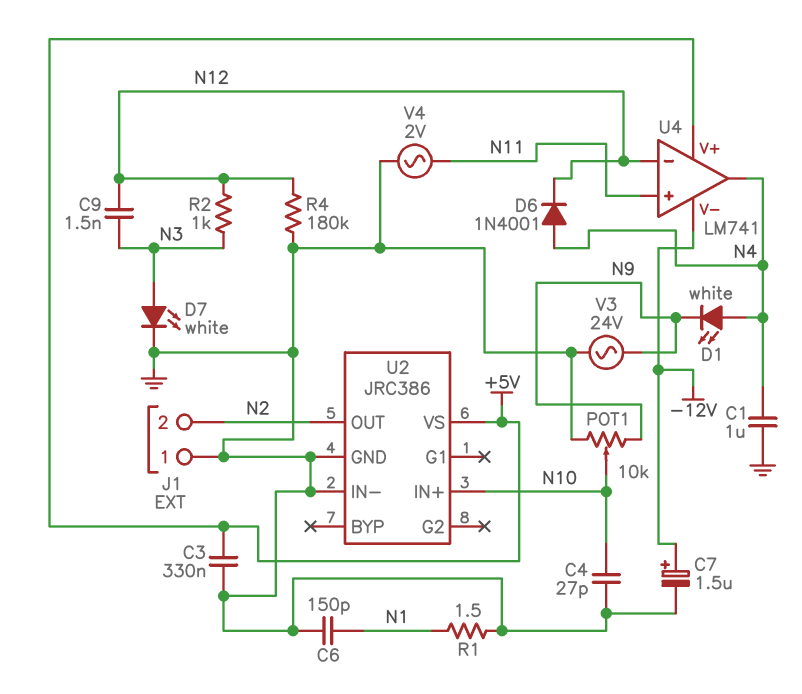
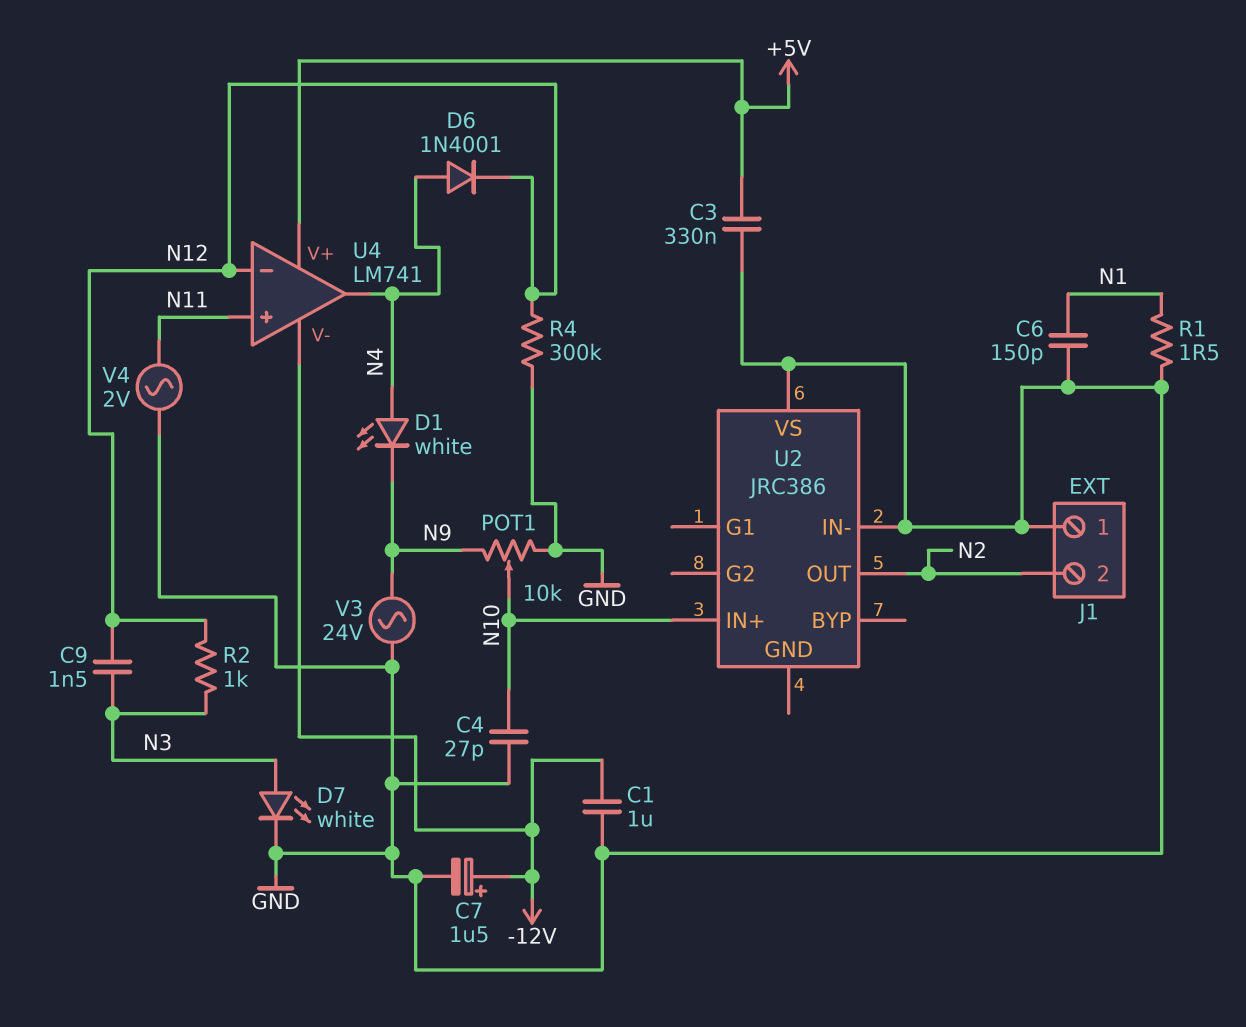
C1: 1uF (GND, N4) -> 1uF (-12V, GND)
R4: 180k (GND, N12) -> 300k (GND, N12)
U2 pin GND: GND -> none
U2 pin VS: +5V -> GND

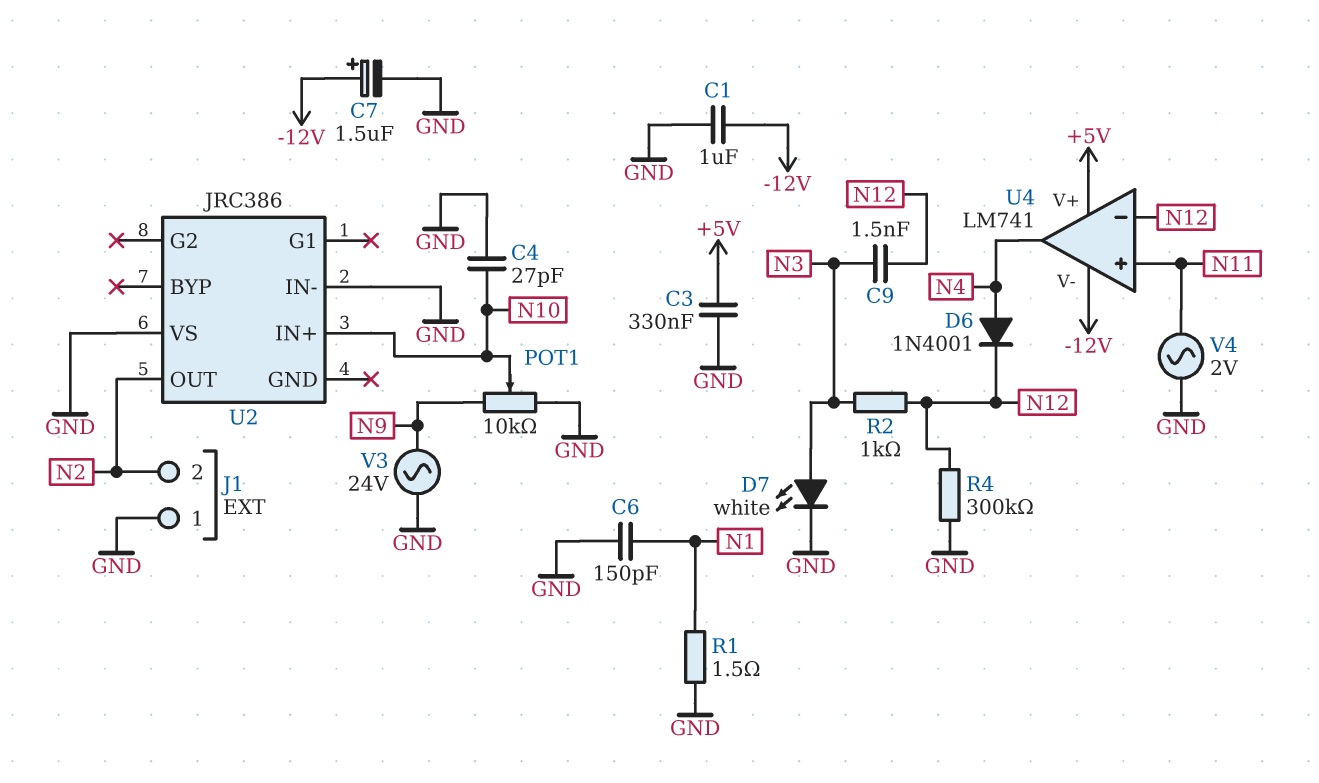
D1: LED white (A N4, K N9) -> none

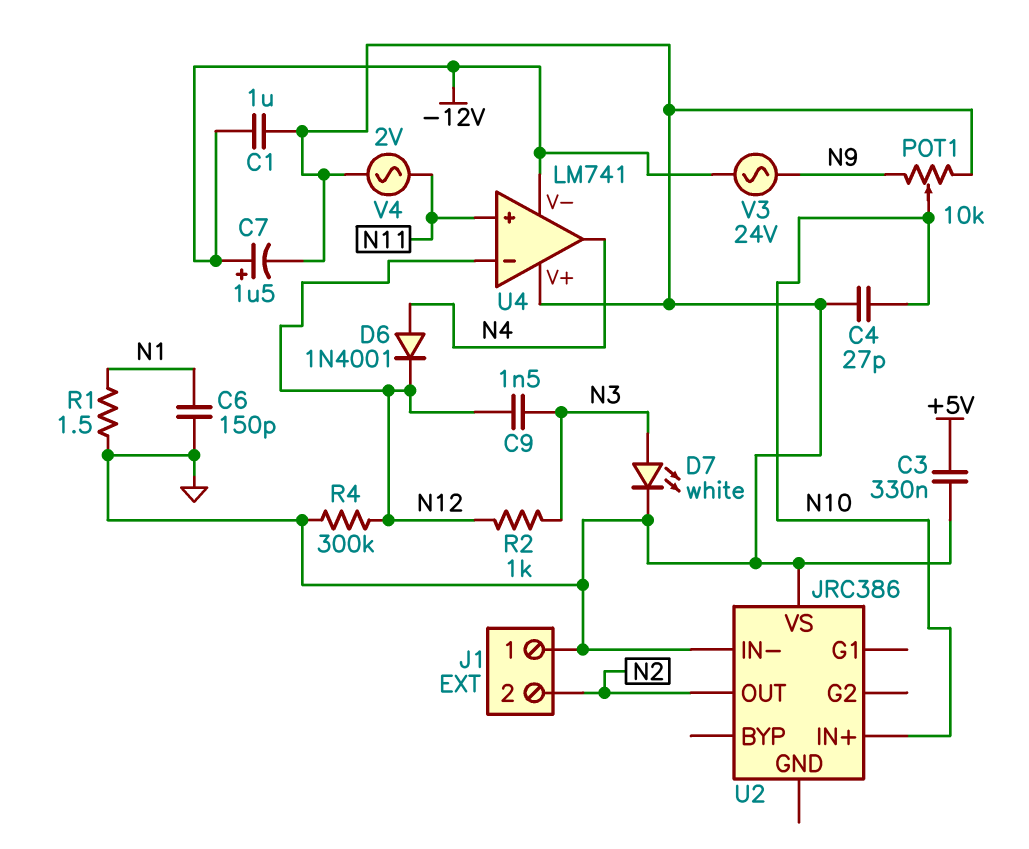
U4 pin V+: +5V -> GND
V3: AC 24V (GND, N9) -> AC 24V (-12V, N9)

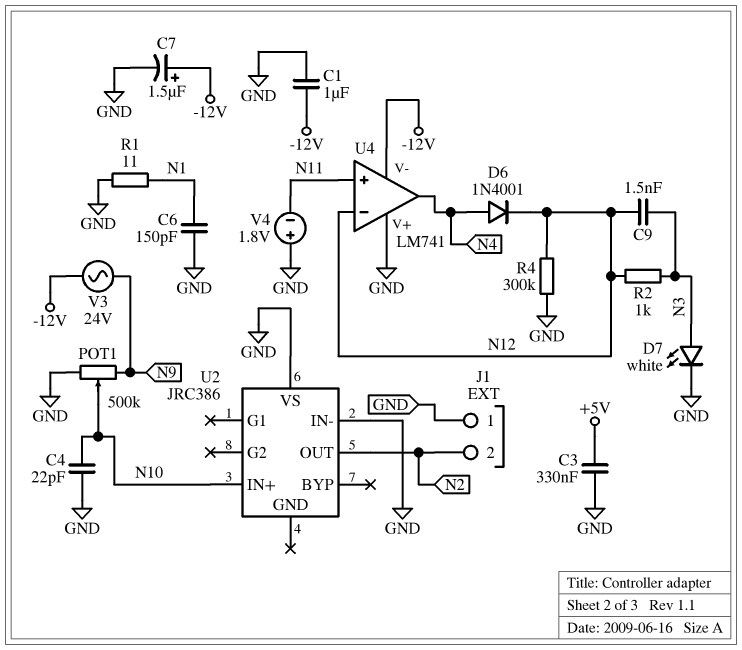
C4: 27pF (GND, N10) -> 22pF (GND, N10)
POT1: 10k (GND, N9, wiper N10) -> 500k (GND, N9, wiper N10)
R1: 1.5 (GND, N1) -> 11 (GND, N1)
V4: AC 2V (GND, N11) -> 1.8V (plus GND, minus N11)

